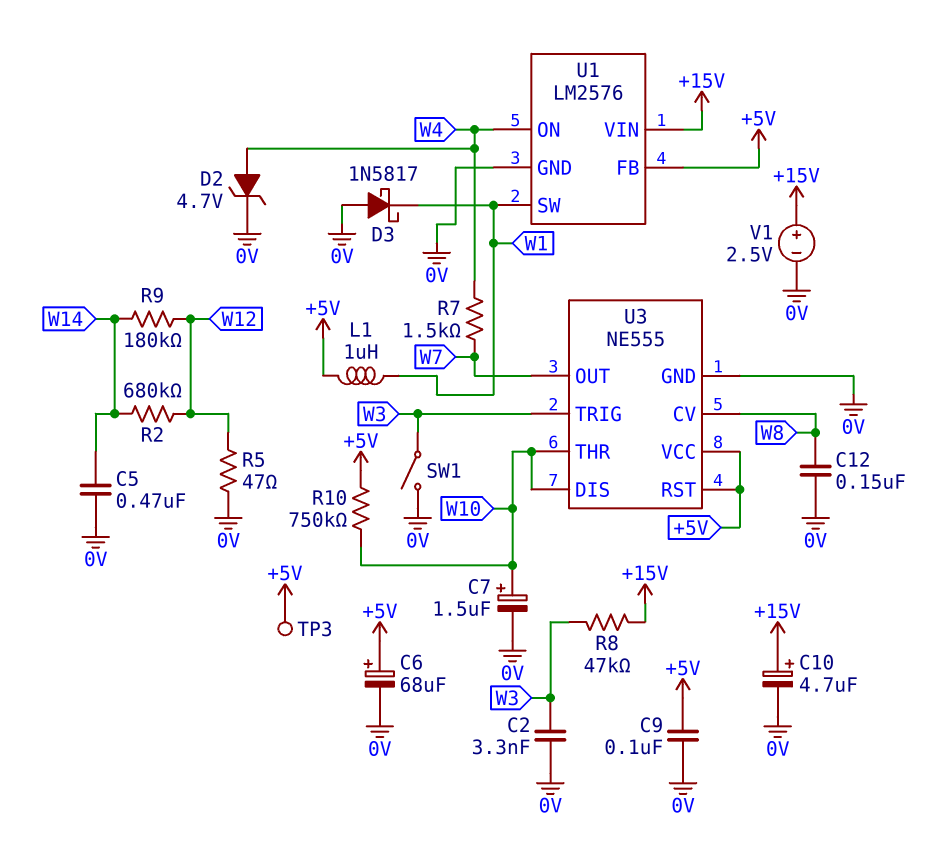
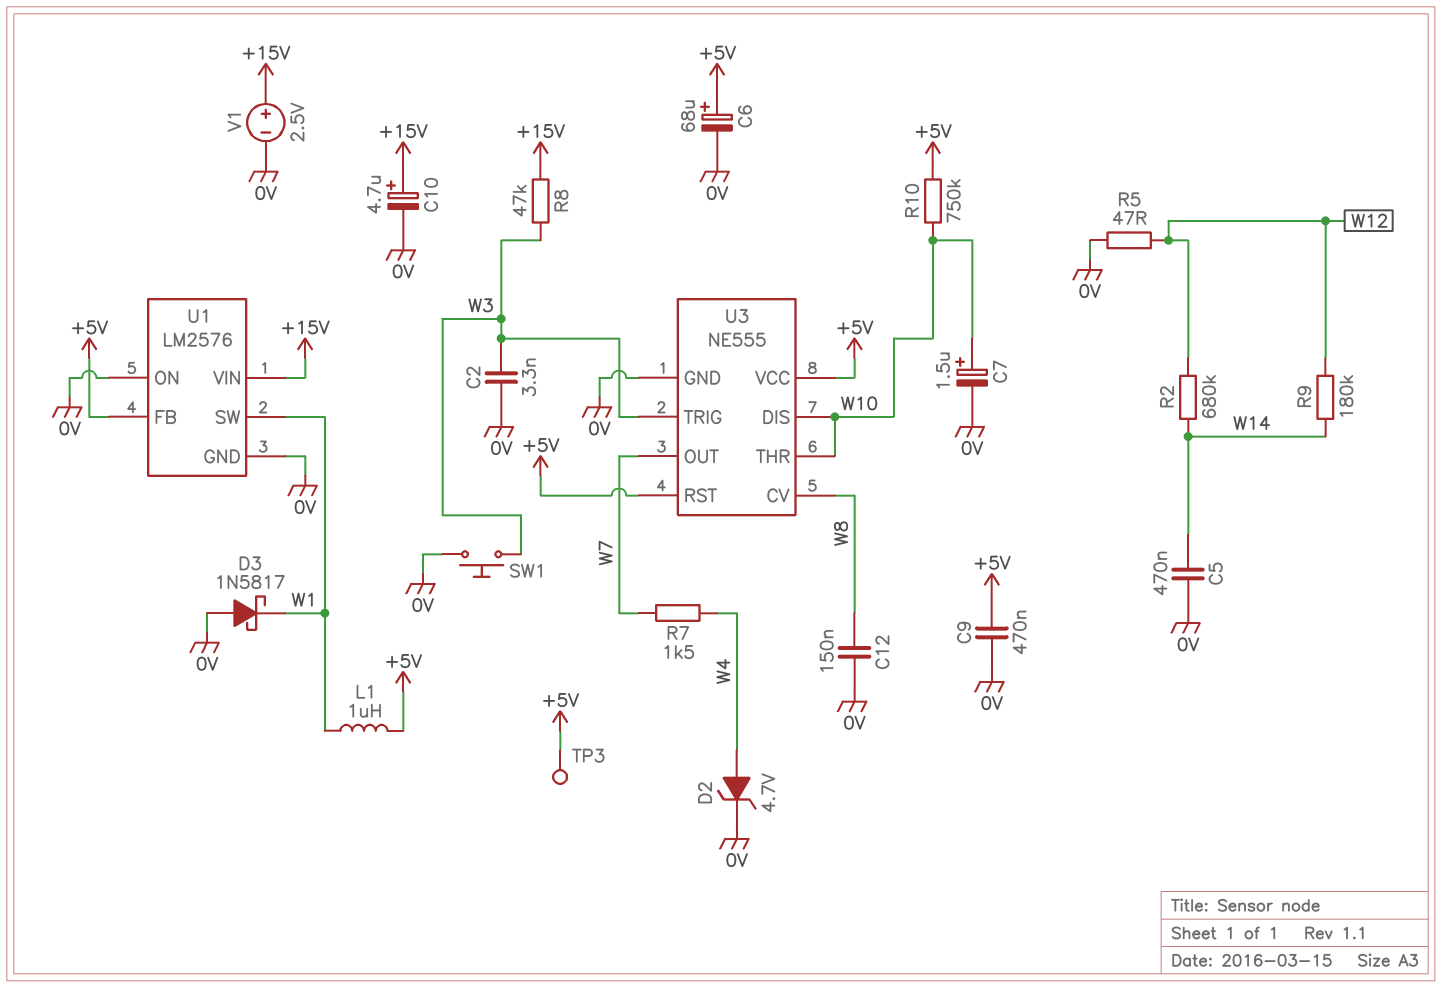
C9: 100nF (+5V, 0V) -> 470nF (+5V, 0V)
SW1: switch (0V, W3) -> button (0V, W3)
U1 pin ON: W4 -> 0V

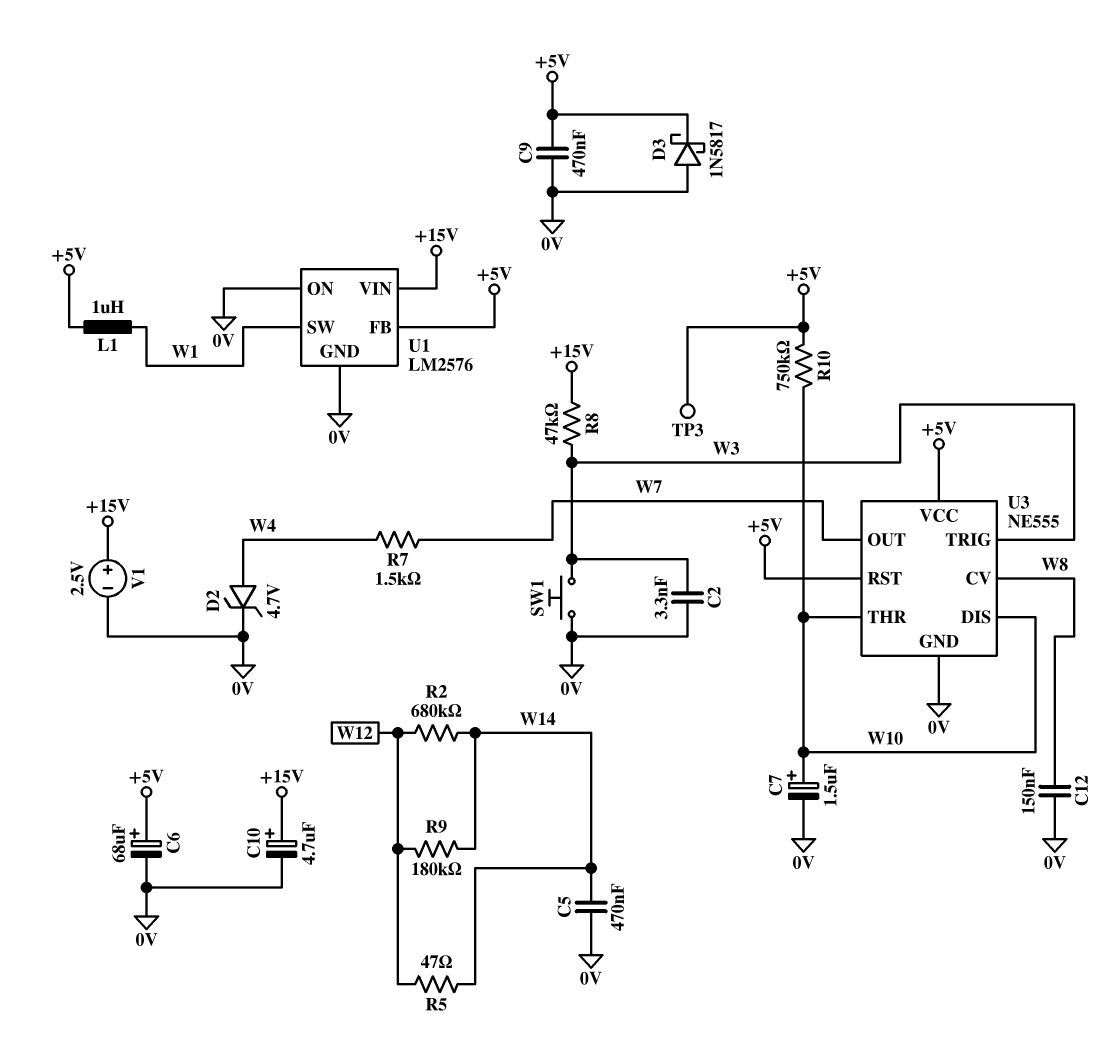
D3: schottky 1N5817 (A 0V, K W1) -> schottky 1N5817 (A 0V, K +5V)
R5: 47 (0V, W12) -> 47 (W12, W14)

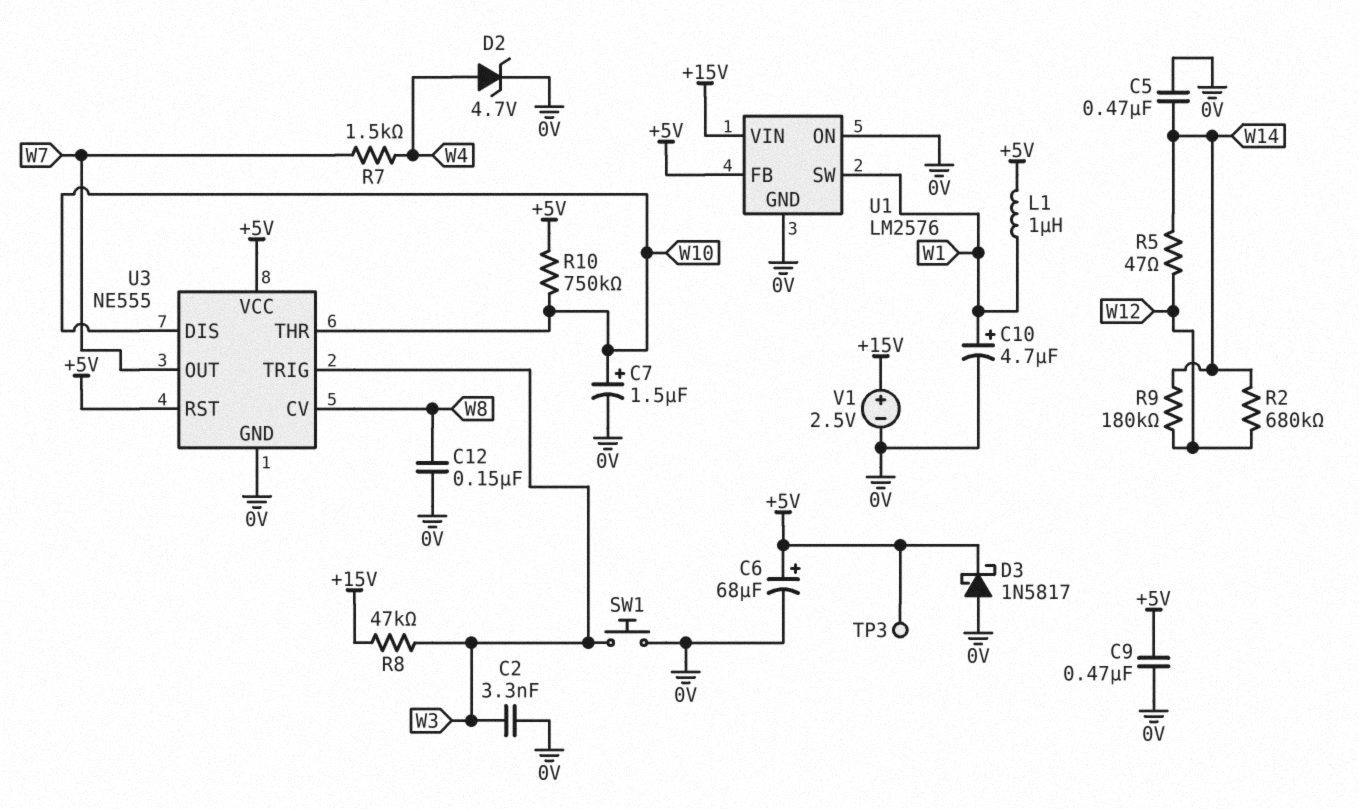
C10: 4.7uF (plus +15V, minus 0V) -> 4.7uF (plus W1, minus 0V)

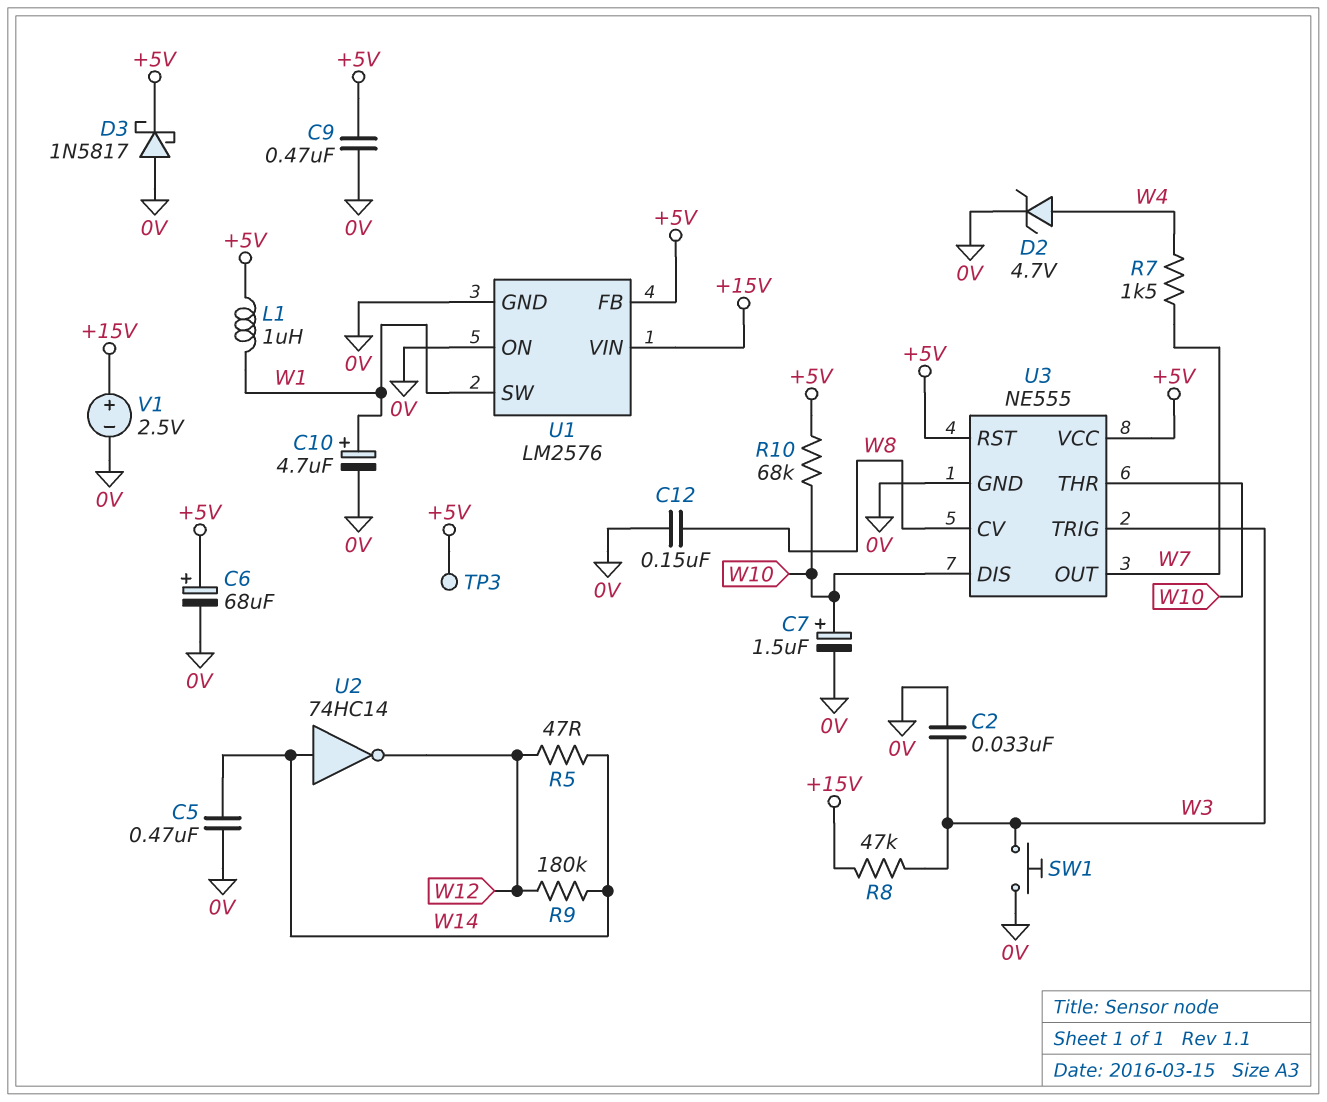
C2: 3.3nF (0V, W3) -> 33nF (0V, W3)
R2: 680k (W12, W14) -> none
R10: 750k (+5V, W10) -> 68k (+5V, W10)
U2: none -> NOT 74HC14 (in W14, out W12)

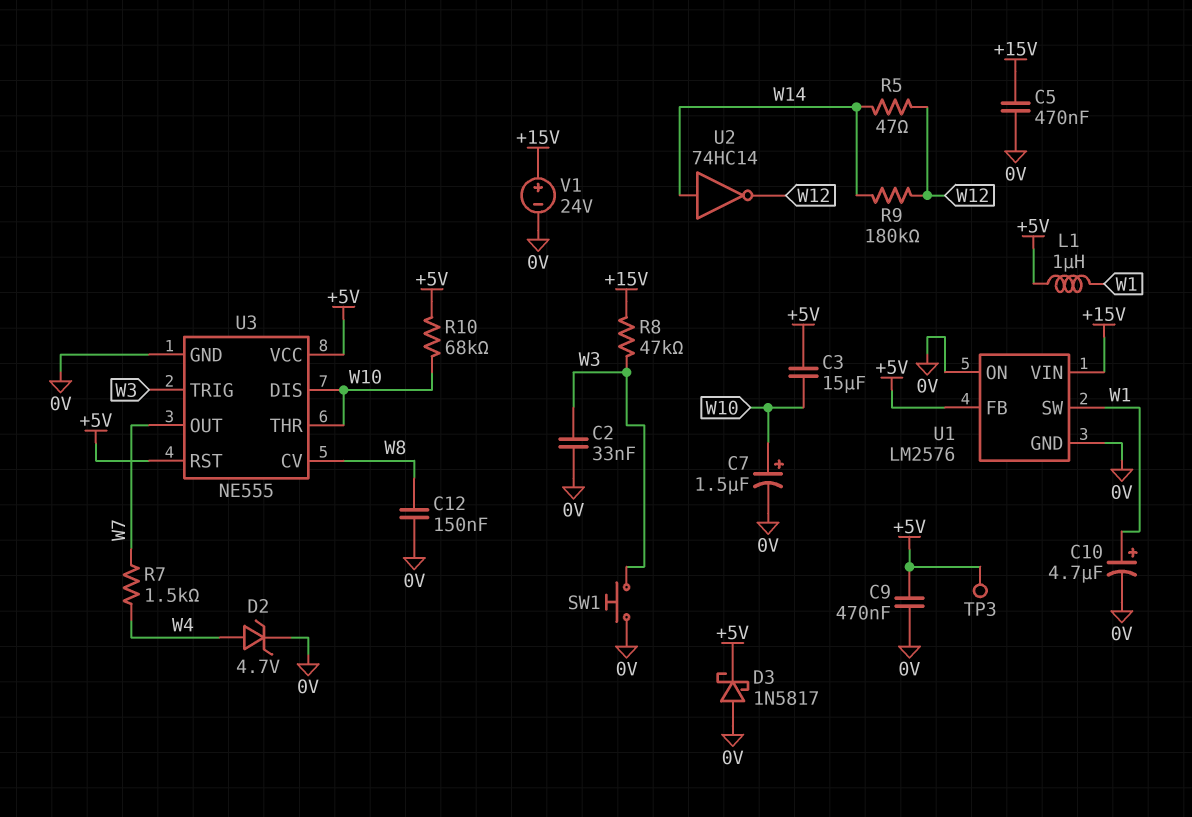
C3: none -> 15uF (+5V, W10)
C5: 470nF (0V, W14) -> 470nF (+15V, 0V)
C6: 68uF (plus +5V, minus 0V) -> none
V1: 2.5V (plus +15V, minus 0V) -> 24V (plus +15V, minus 0V)

